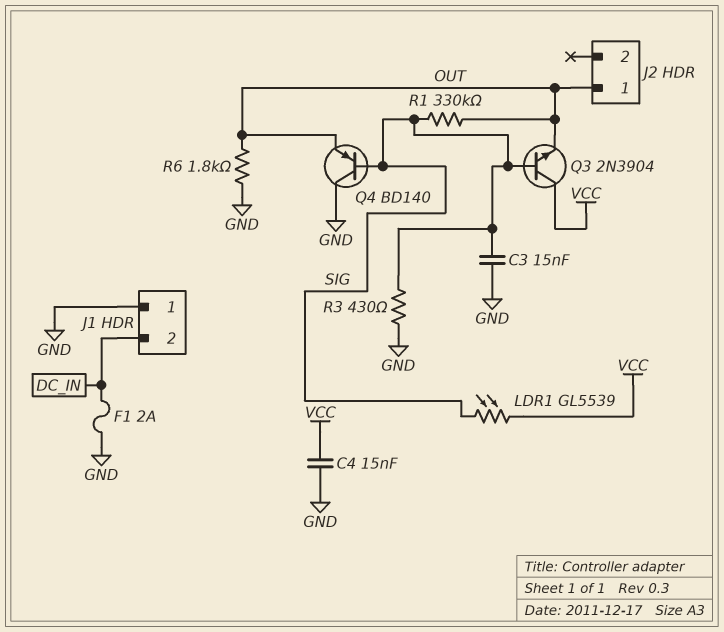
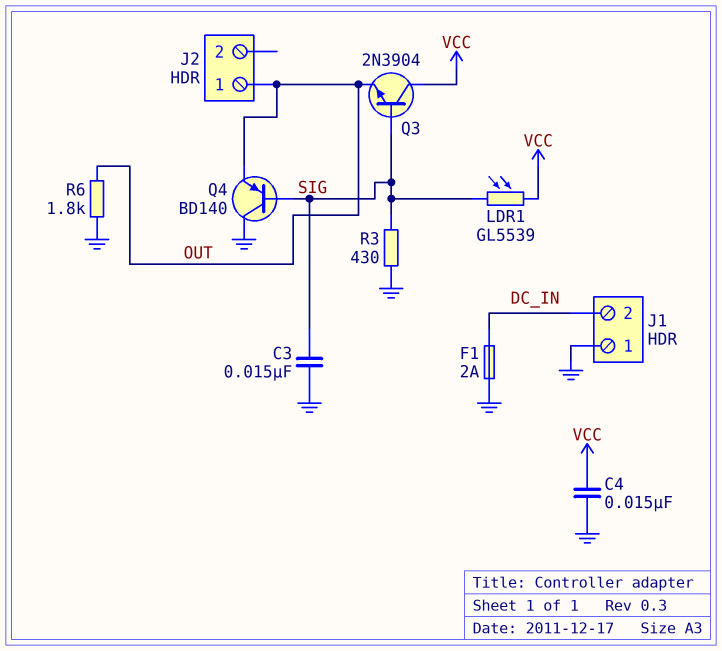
R1: 330k (OUT, SIG) -> none

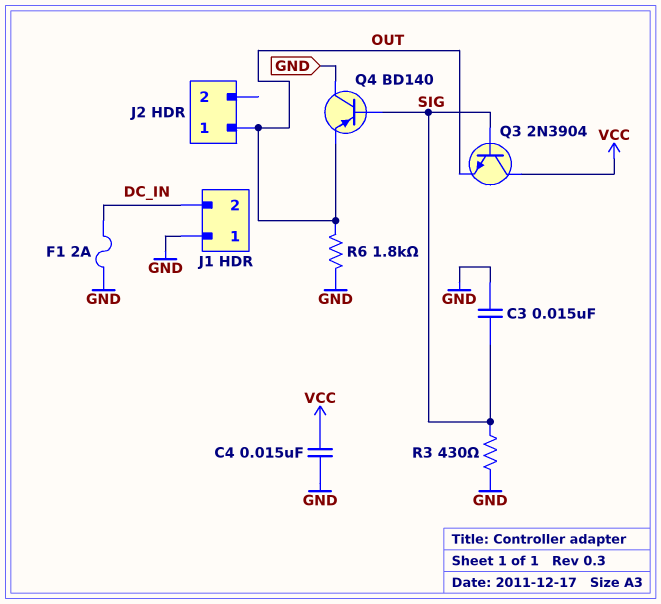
LDR1: GL5539 (SIG, VCC) -> none

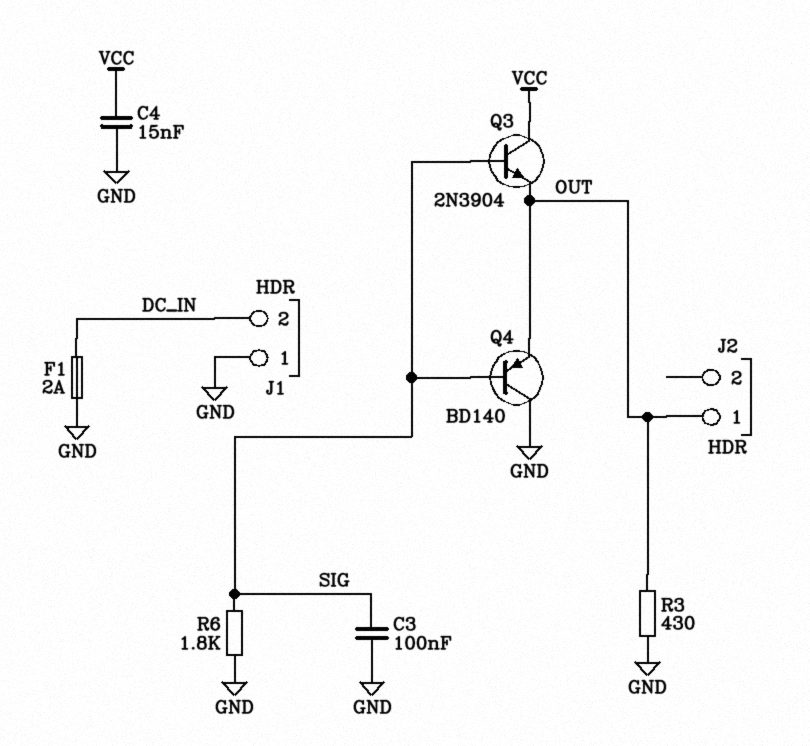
C3: 15nF (GND, SIG) -> 100nF (GND, SIG)
R3: 430 (GND, SIG) -> 430 (GND, OUT)
R6: 1.8k (GND, OUT) -> 1.8k (GND, SIG)

